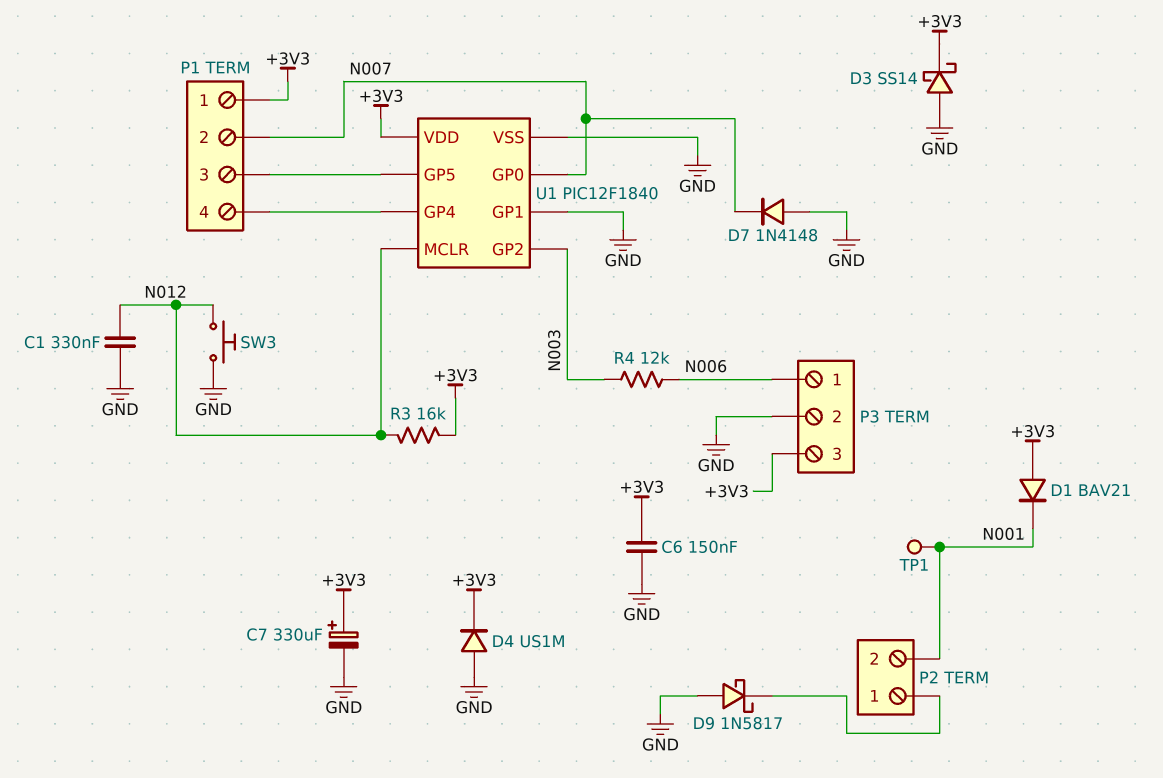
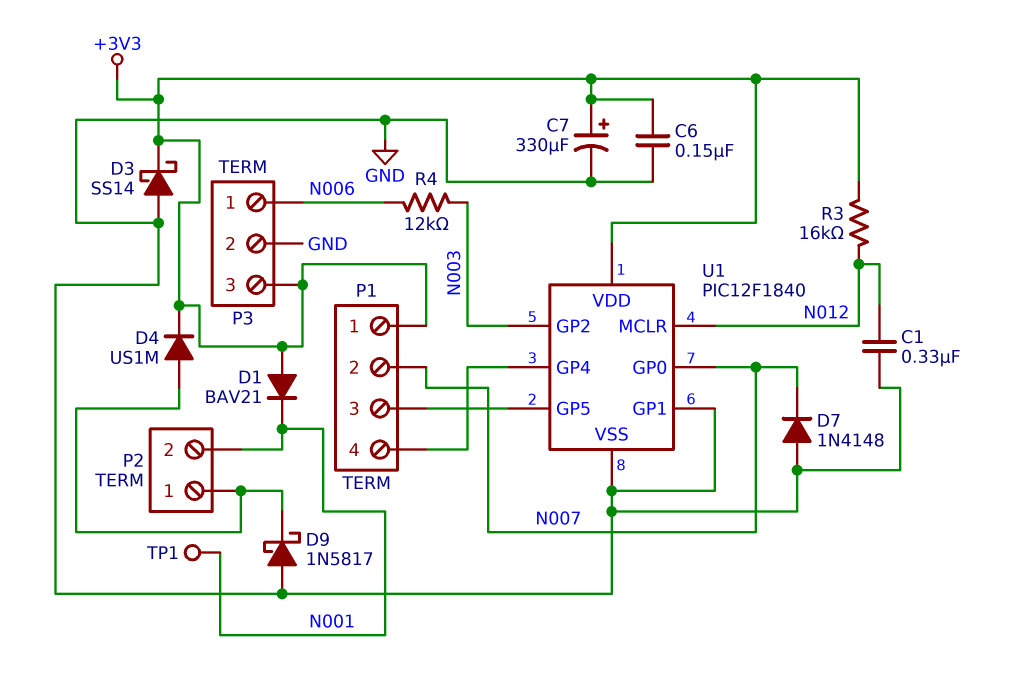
D4: diode US1M (A GND, K +3V3) -> diode US1M (A P2/1, K +3V3)
SW3: button (GND, N012) -> none

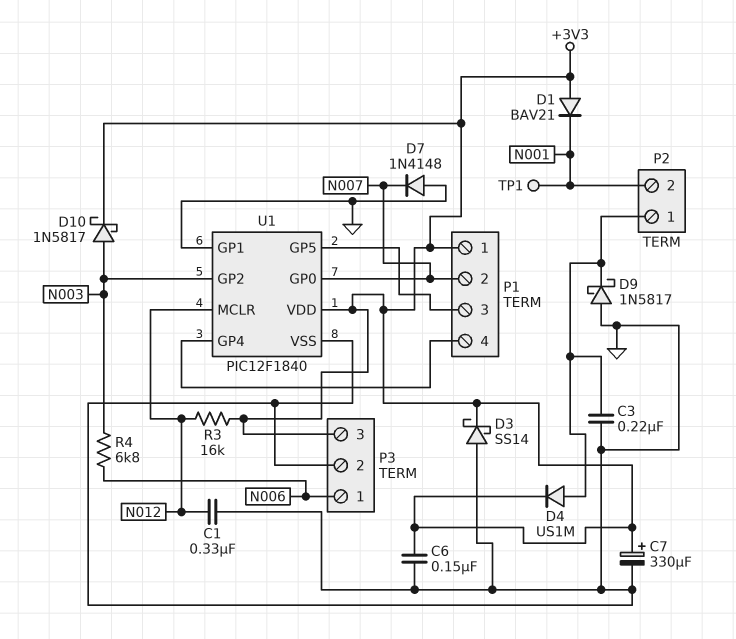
C3: none -> 220nF (GND, P2/1)
D10: none -> schottky 1N5817 (A N003, K +3V3)
R4: 12k (N003, N006) -> 6.8k (N003, N006)

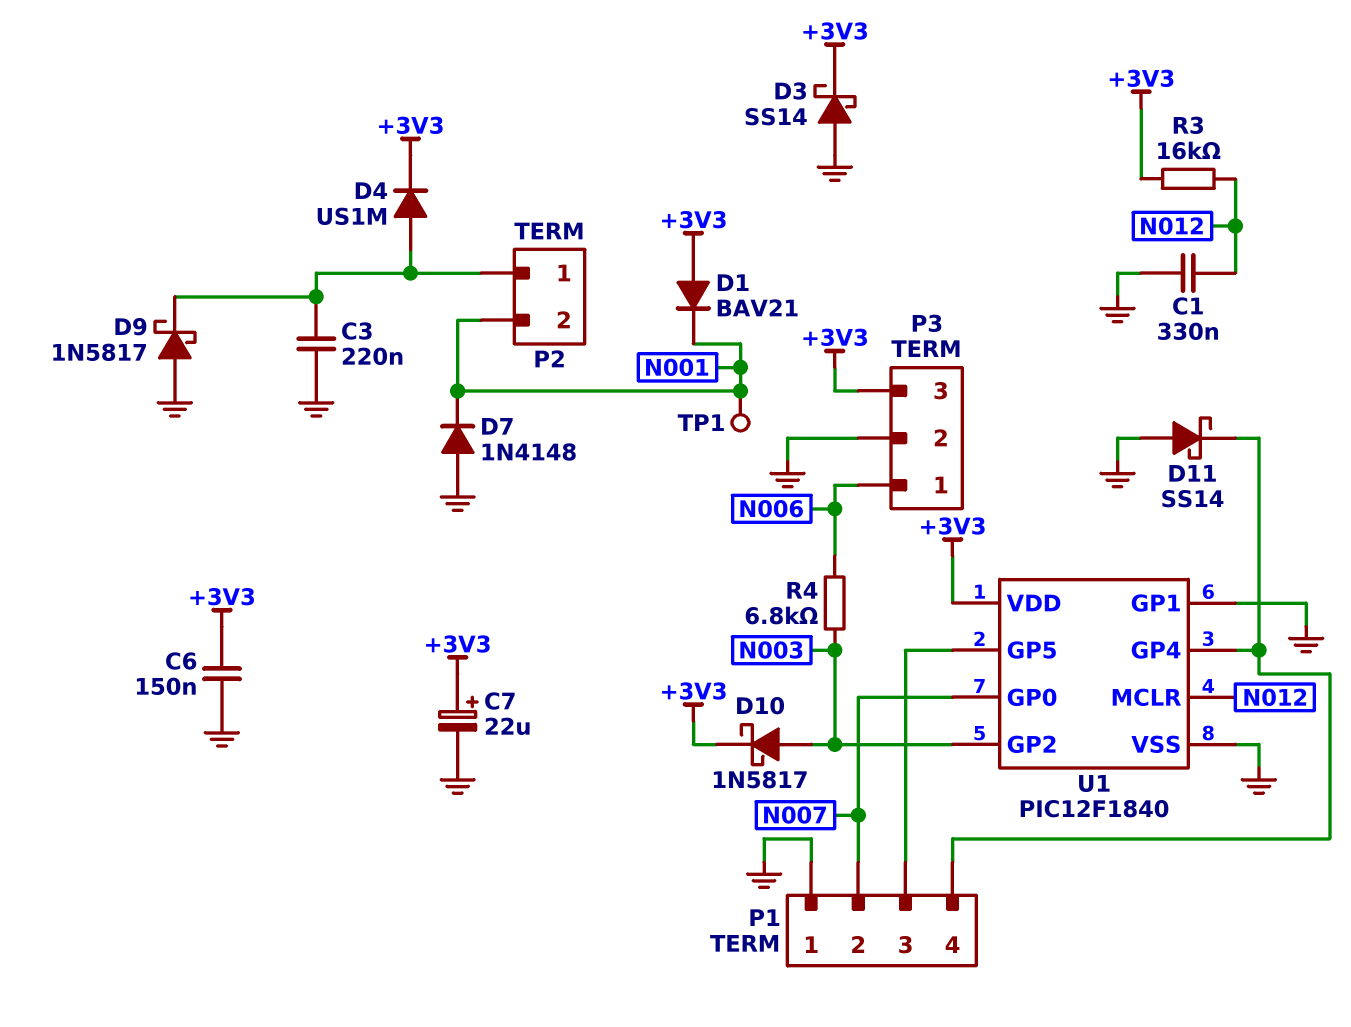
C7: 330uF (plus +3V3, minus GND) -> 22uF (plus +3V3, minus GND)
D7: diode 1N4148 (A GND, K N007) -> diode 1N4148 (A GND, K N001)
D11: none -> schottky SS14 (A GND, K P1/4)
P1 pin 1: +3V3 -> GND

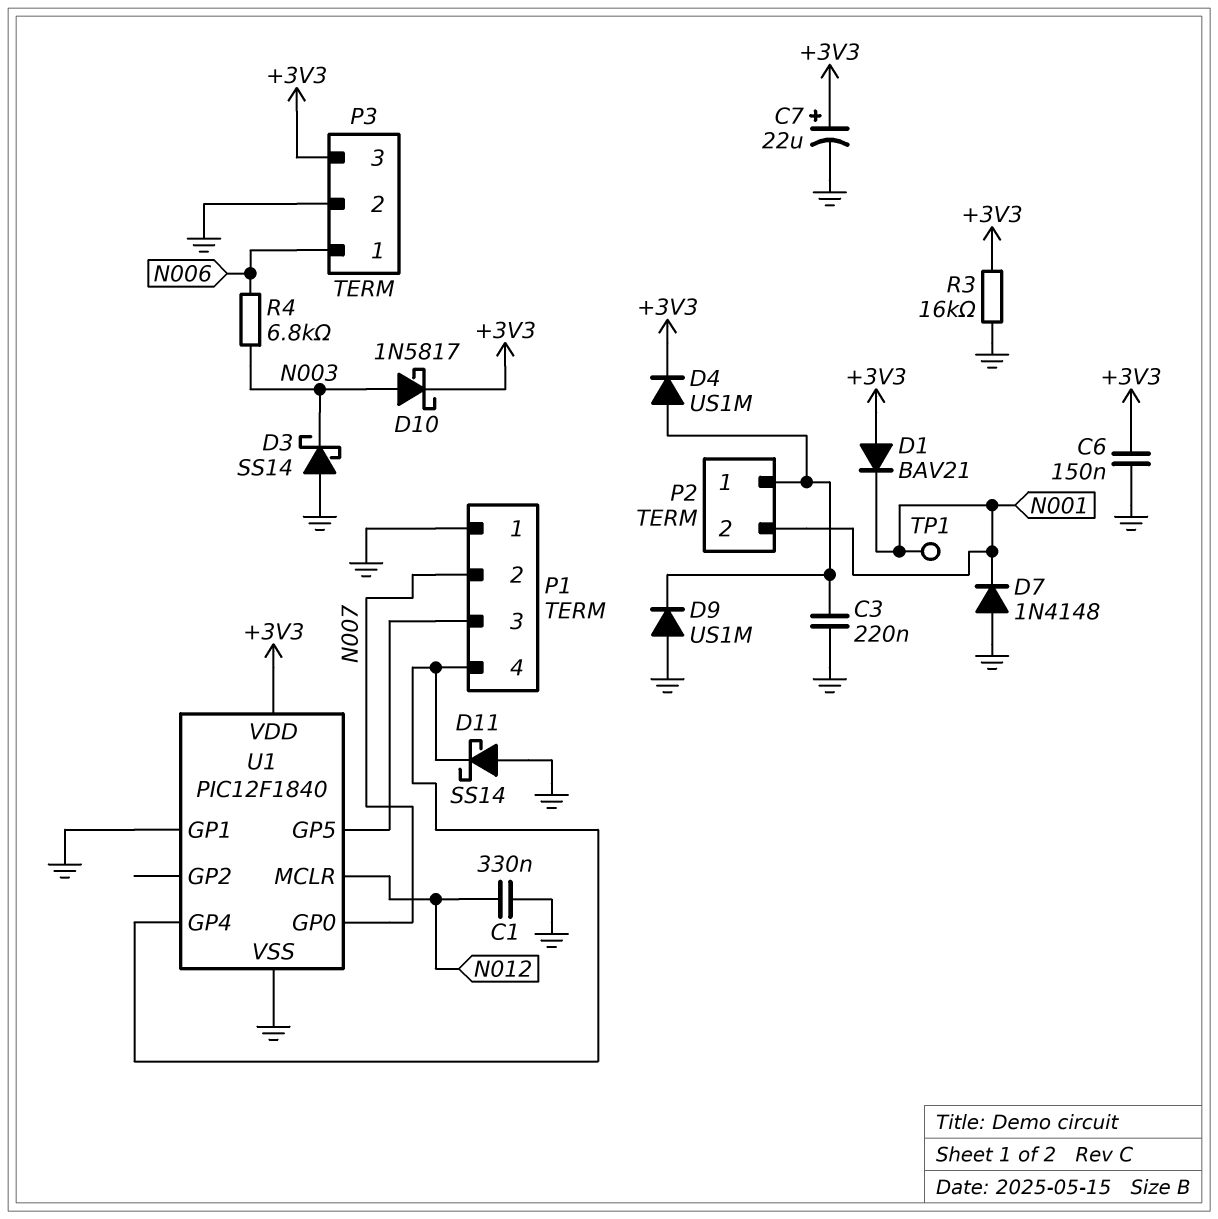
D3: schottky SS14 (A GND, K +3V3) -> schottky SS14 (A GND, K N003)
D9: schottky 1N5817 (A GND, K P2/1) -> diode US1M (A GND, K P2/1)
R3: 16k (+3V3, N012) -> 16k (+3V3, GND)
U1 pin GP2: N003 -> none

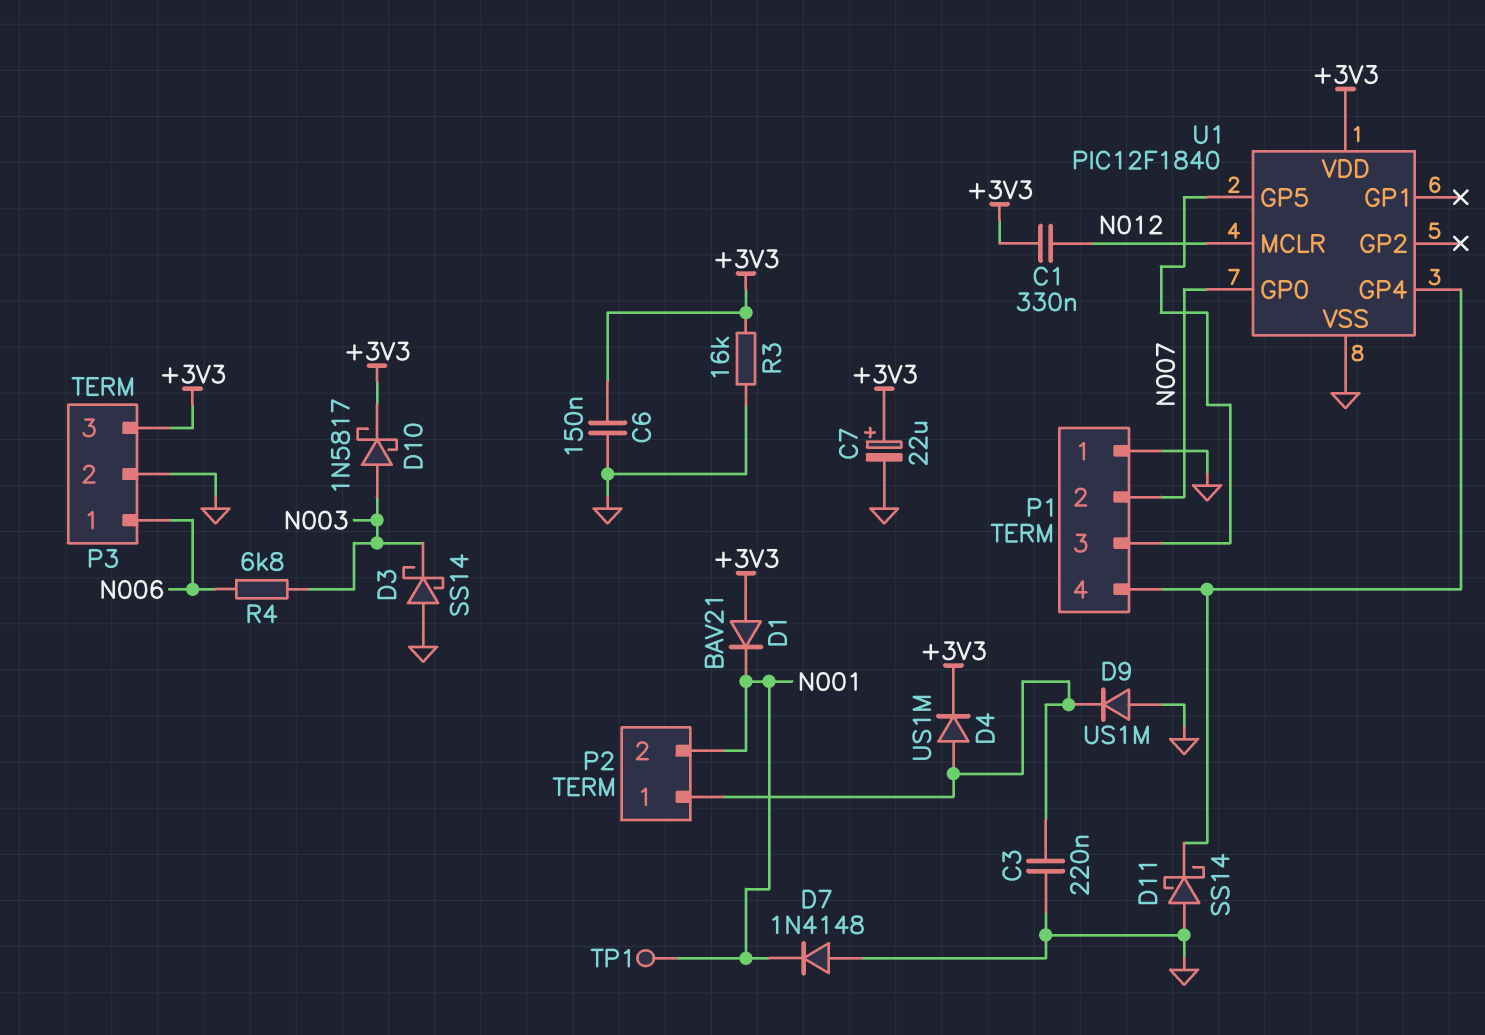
C1: 330nF (GND, N012) -> 330nF (+3V3, N012)
U1 pin GP1: GND -> none

